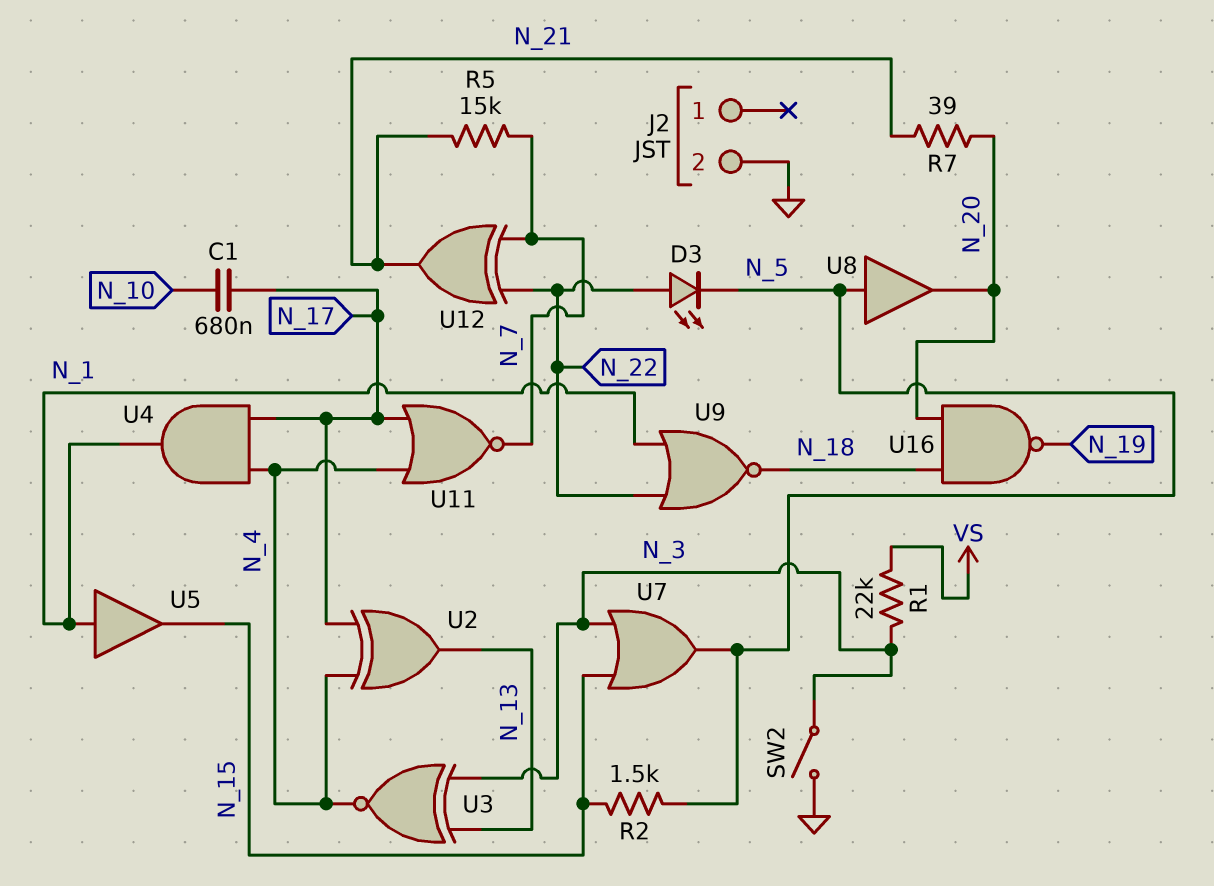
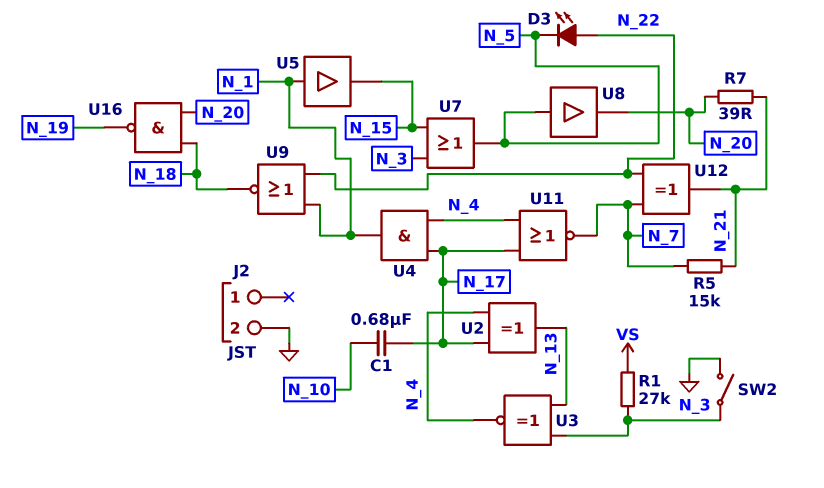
R1: 22k (N_3, VS) -> 27k (N_3, VS)
R2: 1.5k (N_5, N_15) -> none

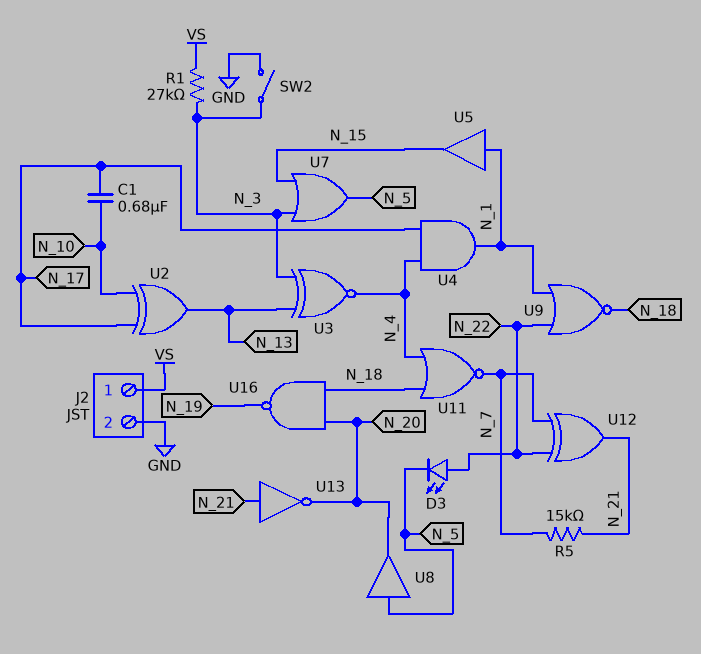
J2 pin 1: none -> VS
R7: 39 (N_20, N_21) -> none
U2: XOR (in N_4, in N_17, out N_13) -> XOR (in N_10, in N_17, out N_13)
U11: NOR (in N_4, in N_17, out N_7) -> NOR (in N_4, in N_18, out N_7)
U13: none -> NOT (in N_21, out N_20)

